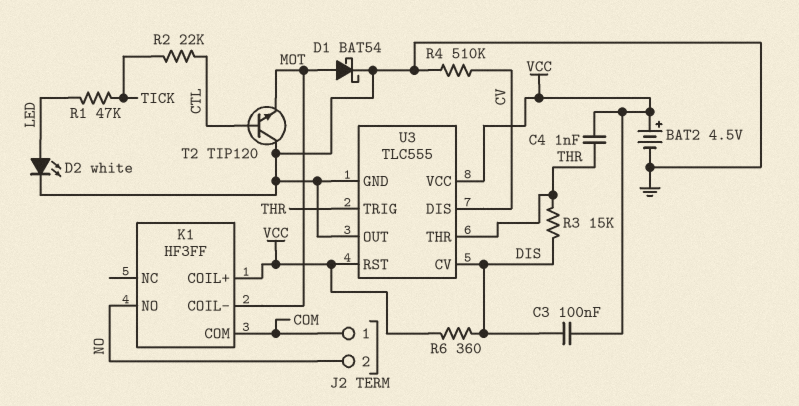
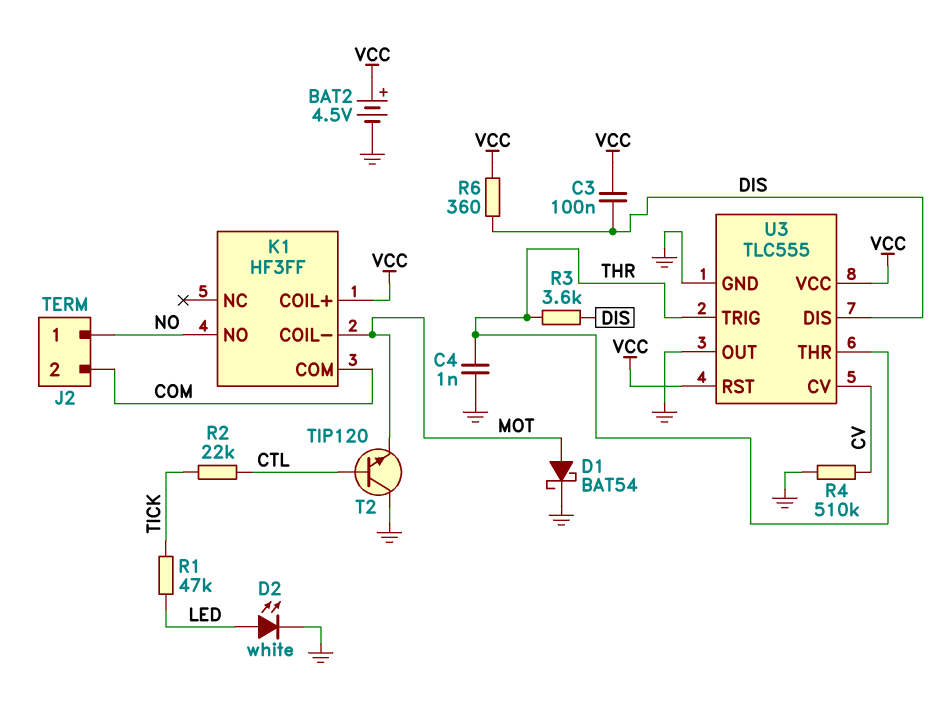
C4: 1nF (THR, VCC) -> 1nF (GND, THR)
J2 pin 1: COM -> NO
J2 pin 2: NO -> COM
R3: 15k (DIS, THR) -> 3.6k (DIS, THR)
U3 pin CV: DIS -> CV
U3 pin DIS: CV -> DIS

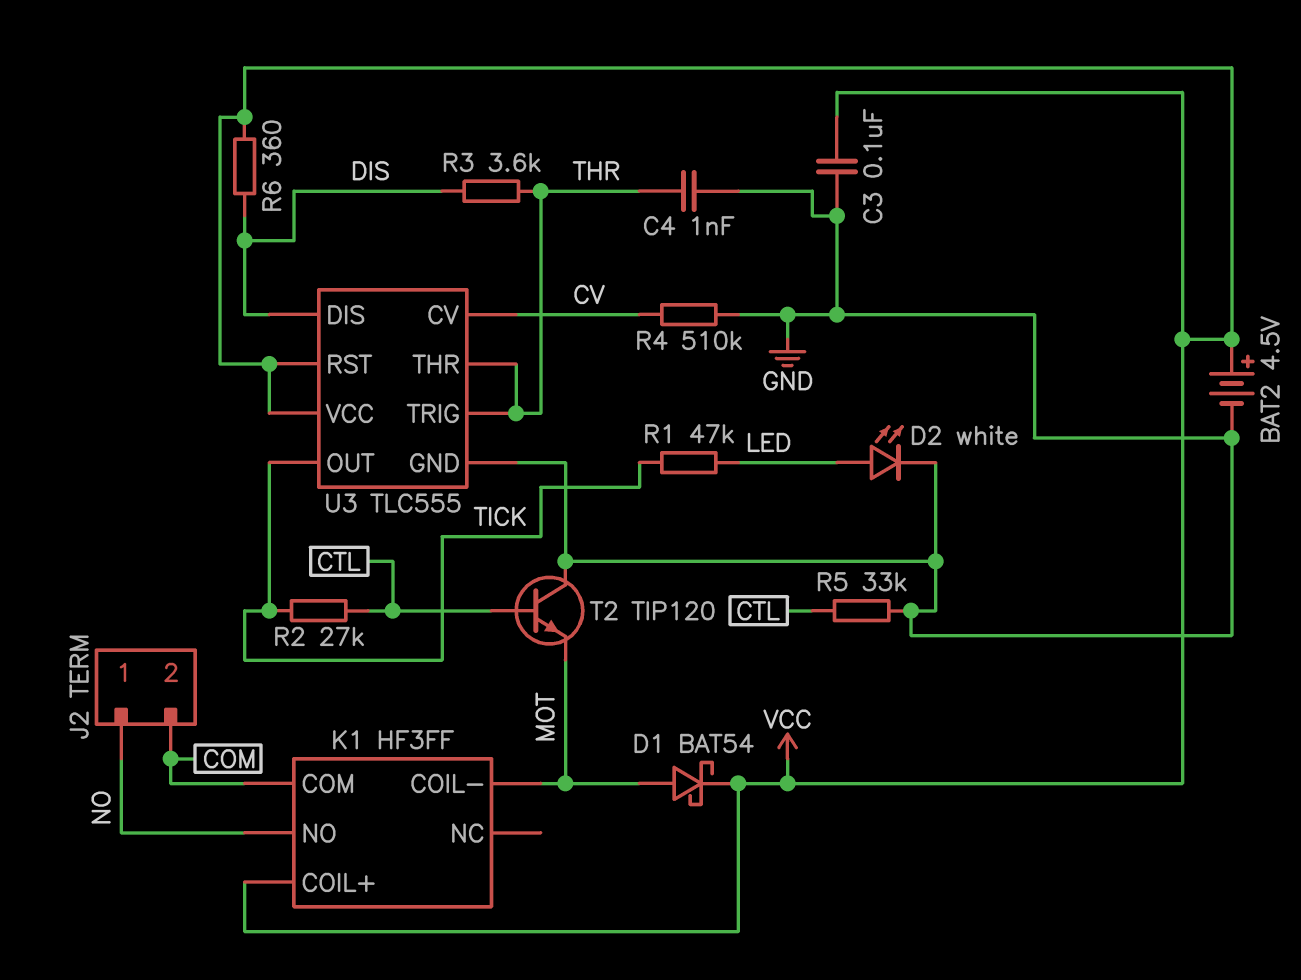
C3: 100nF (DIS, VCC) -> 100nF (GND, VCC)
D1: schottky BAT54 (A MOT, K GND) -> schottky BAT54 (A MOT, K VCC)
R2: 22k (CTL, TICK) -> 27k (CTL, TICK)
R5: none -> 33k (CTL, GND)
U3 pin OUT: GND -> TICK

